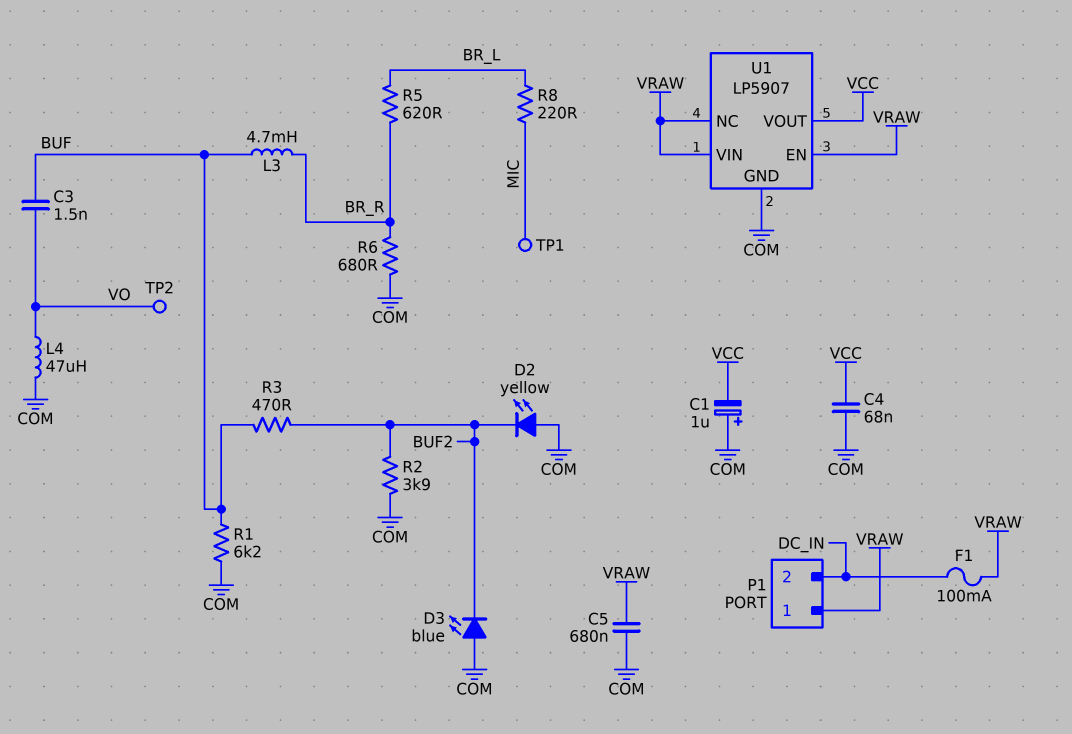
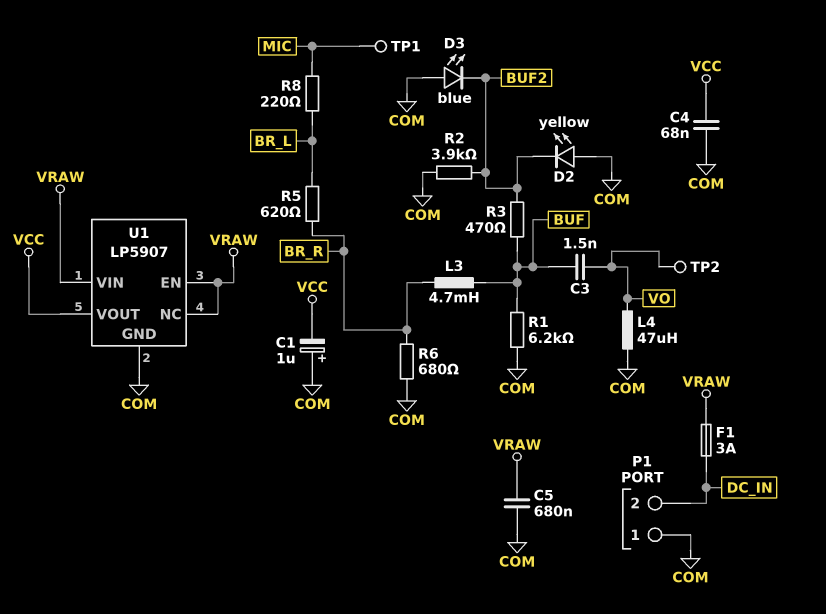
F1: 100mA (DC_IN, VRAW) -> 3A (DC_IN, VRAW)
P1 pin 1: VRAW -> COM

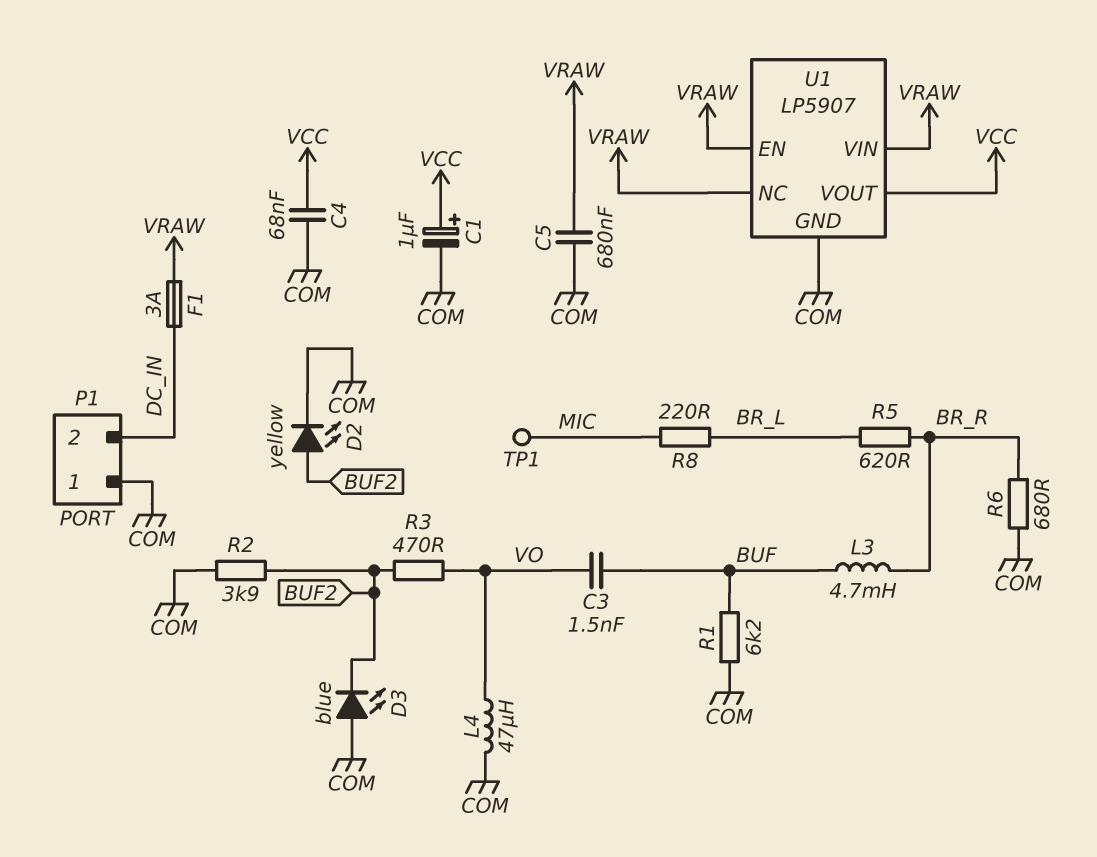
C1: 1uF (plus COM, minus VCC) -> 1uF (plus VCC, minus COM)
D2: LED yellow (A COM, K BUF2) -> LED yellow (A BUF2, K COM)
R3: 470 (BUF, BUF2) -> 470 (BUF2, VO)
TP2: test point (VO) -> none

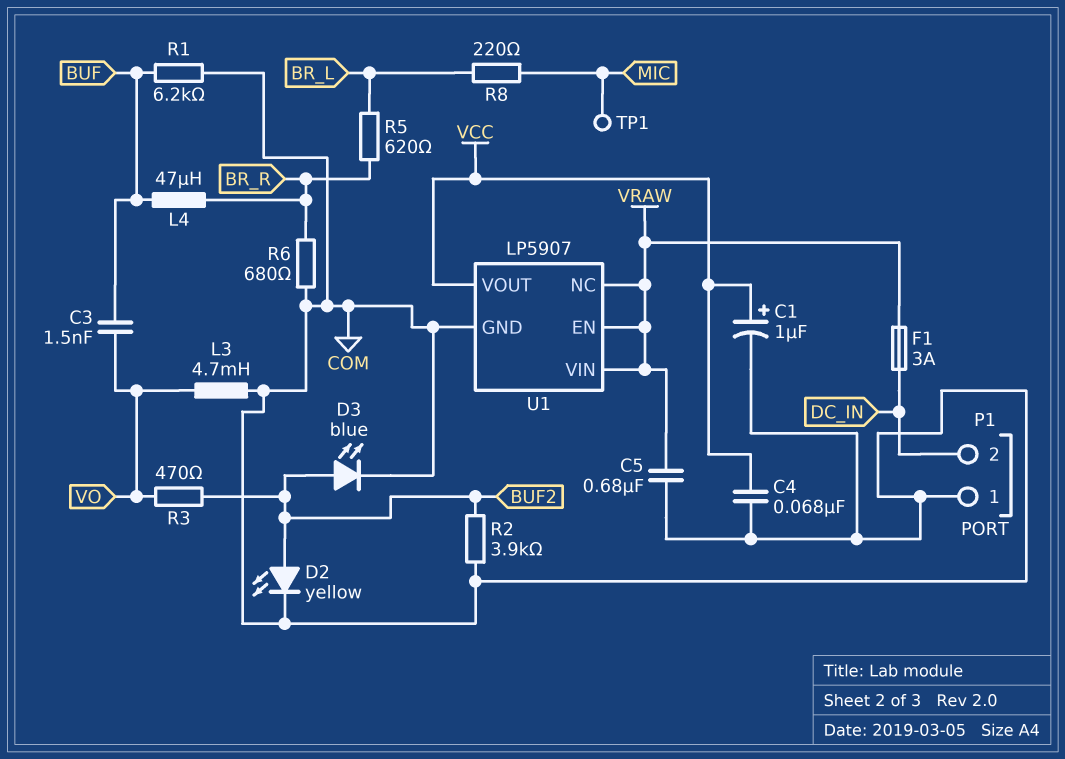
D3: LED blue (A COM, K BUF2) -> LED blue (A BUF2, K COM)
L3: 4.7mH (BR_R, BUF) -> 4.7mH (COM, VO)
L4: 47uH (COM, VO) -> 47uH (BR_R, BUF)

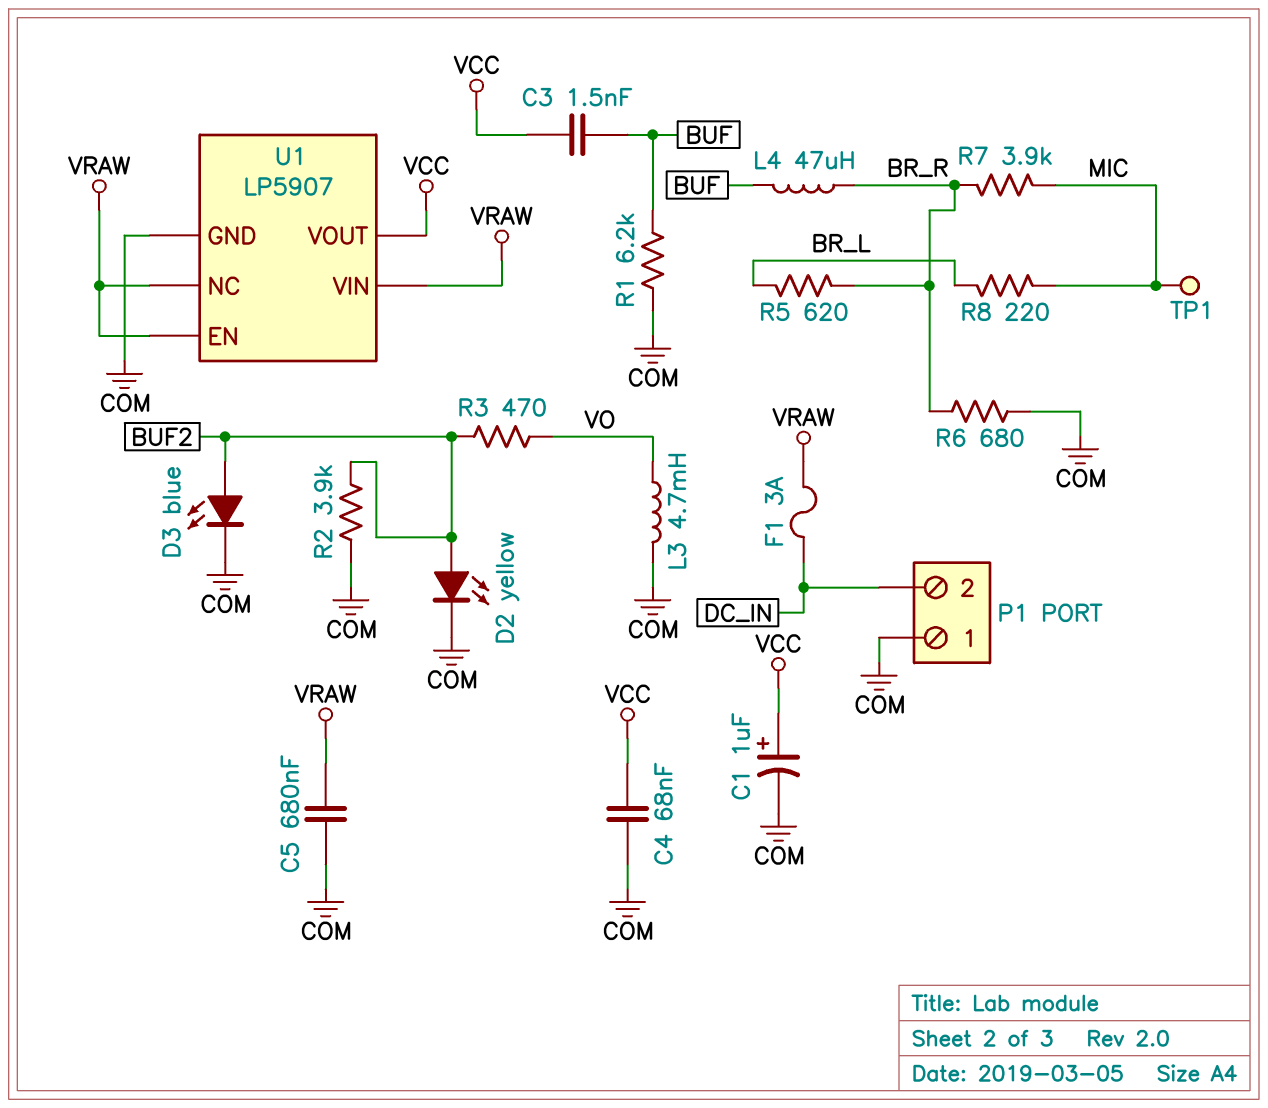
C3: 1.5nF (BUF, VO) -> 1.5nF (BUF, VCC)
R7: none -> 3.9k (BR_R, MIC)

